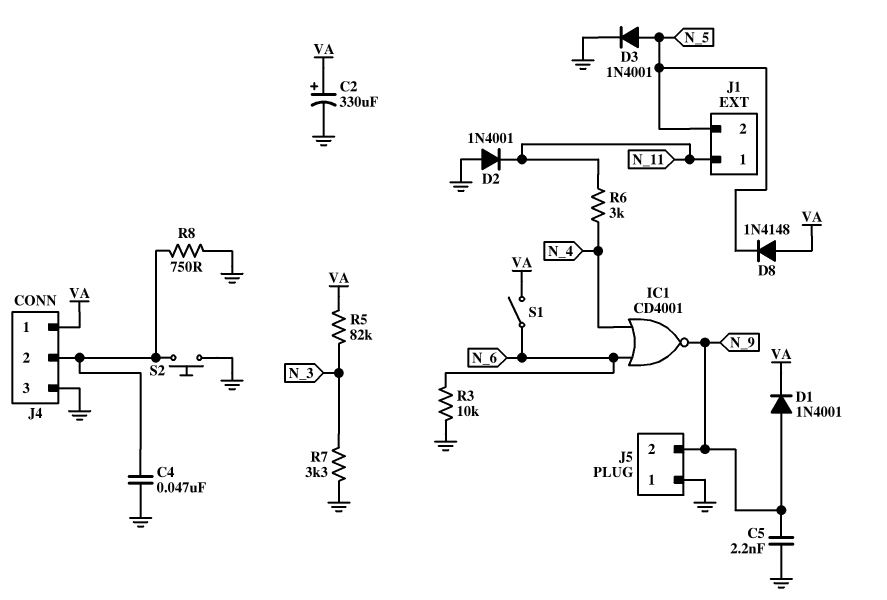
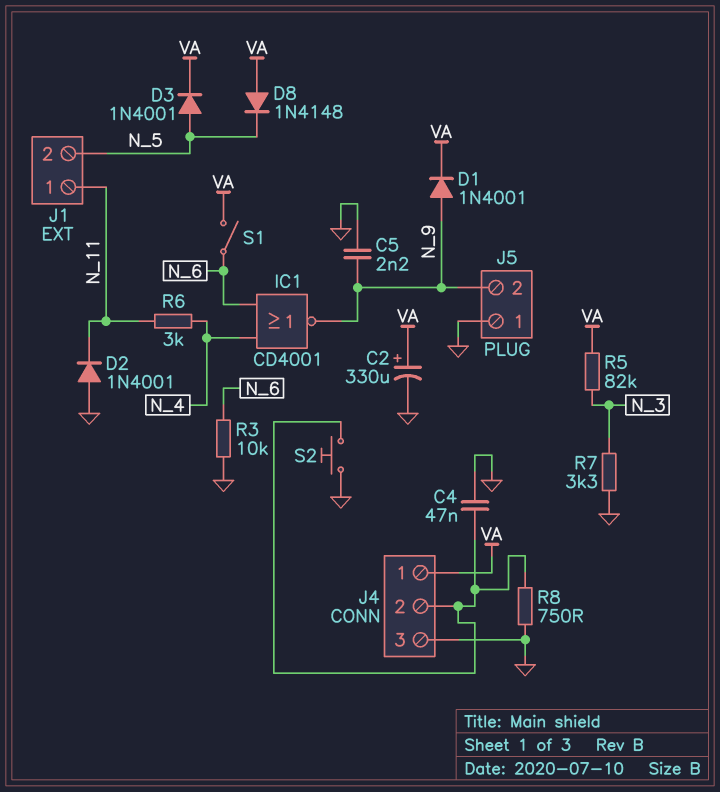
D3: diode 1N4001 (A N_5, K GND) -> diode 1N4001 (A N_5, K VA)

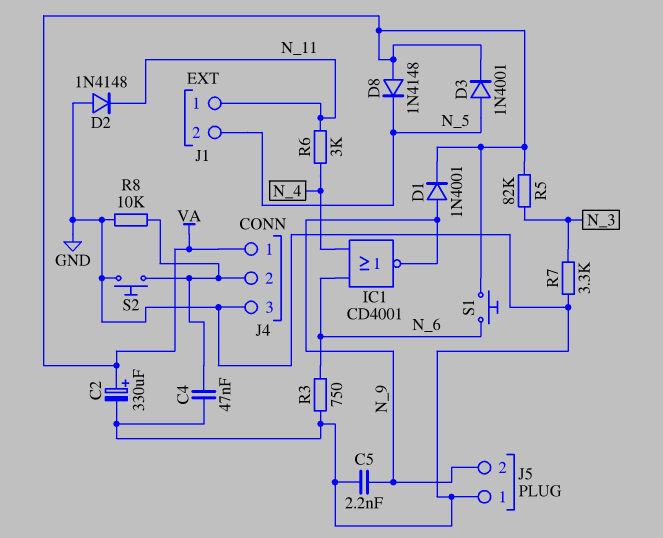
D2: diode 1N4001 (A GND, K N_11) -> diode 1N4148 (A GND, K N_11)
R3: 10k (GND, N_6) -> 750 (GND, N_6)
R8: 750 (GND, J4/2) -> 10k (GND, J4/2)
S1: switch (N_6, VA) -> button (N_6, VA)

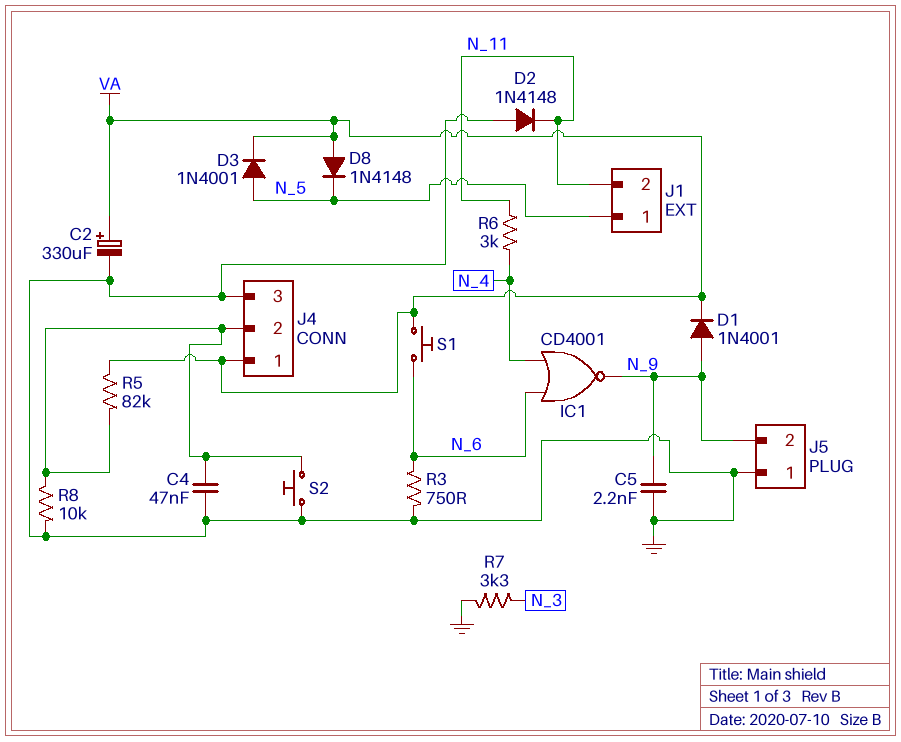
J1 pin 1: N_11 -> N_5
J1 pin 2: N_5 -> N_11
R5: 82k (N_3, VA) -> 82k (J4/2, VA)

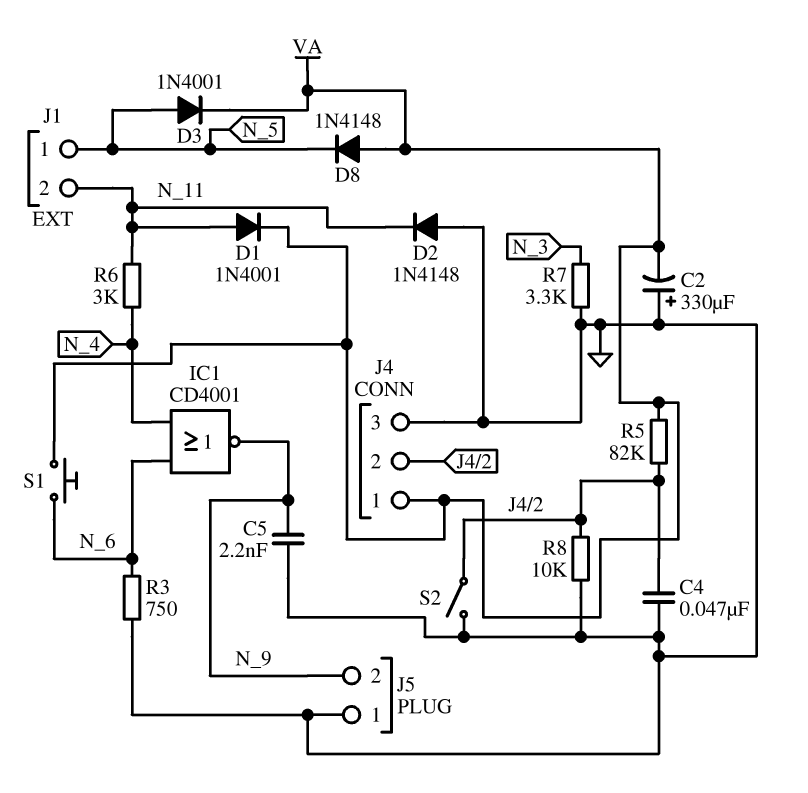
C2: 330uF (plus VA, minus GND) -> 330uF (plus GND, minus VA)
D1: diode 1N4001 (A N_9, K VA) -> diode 1N4001 (A N_11, K VA)
S2: button (GND, J4/2) -> switch (GND, J4/2)

